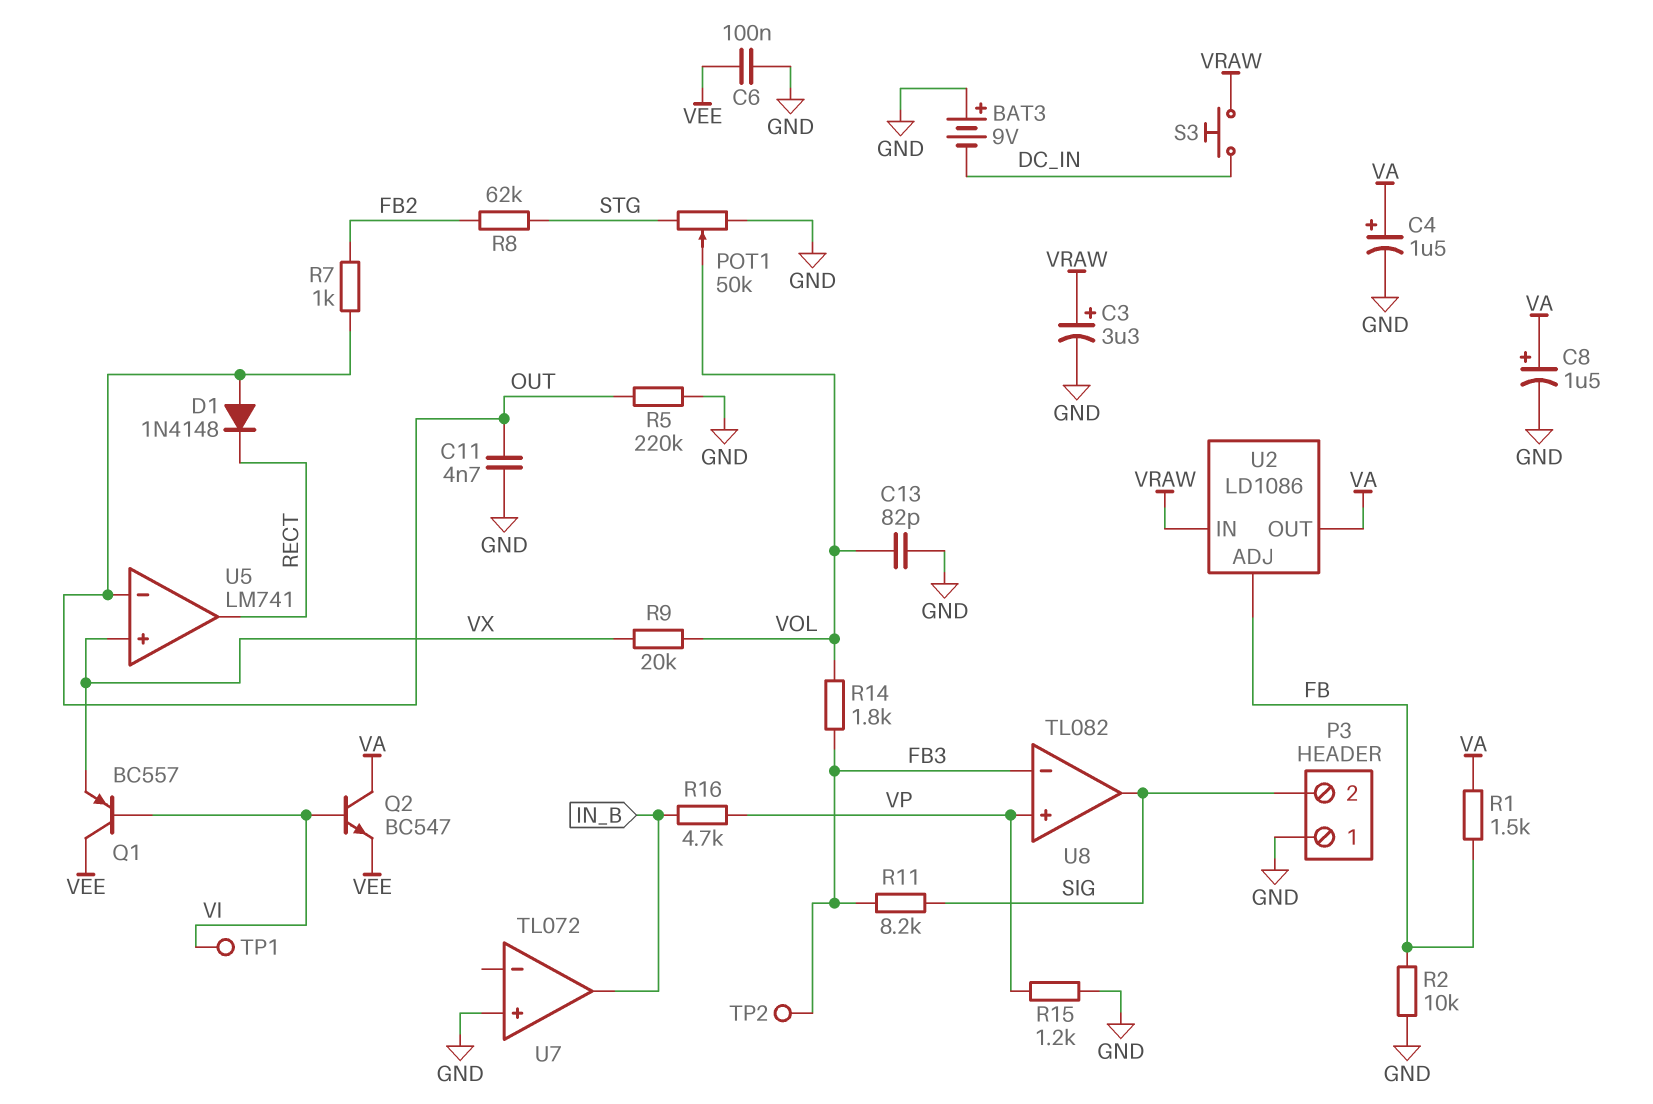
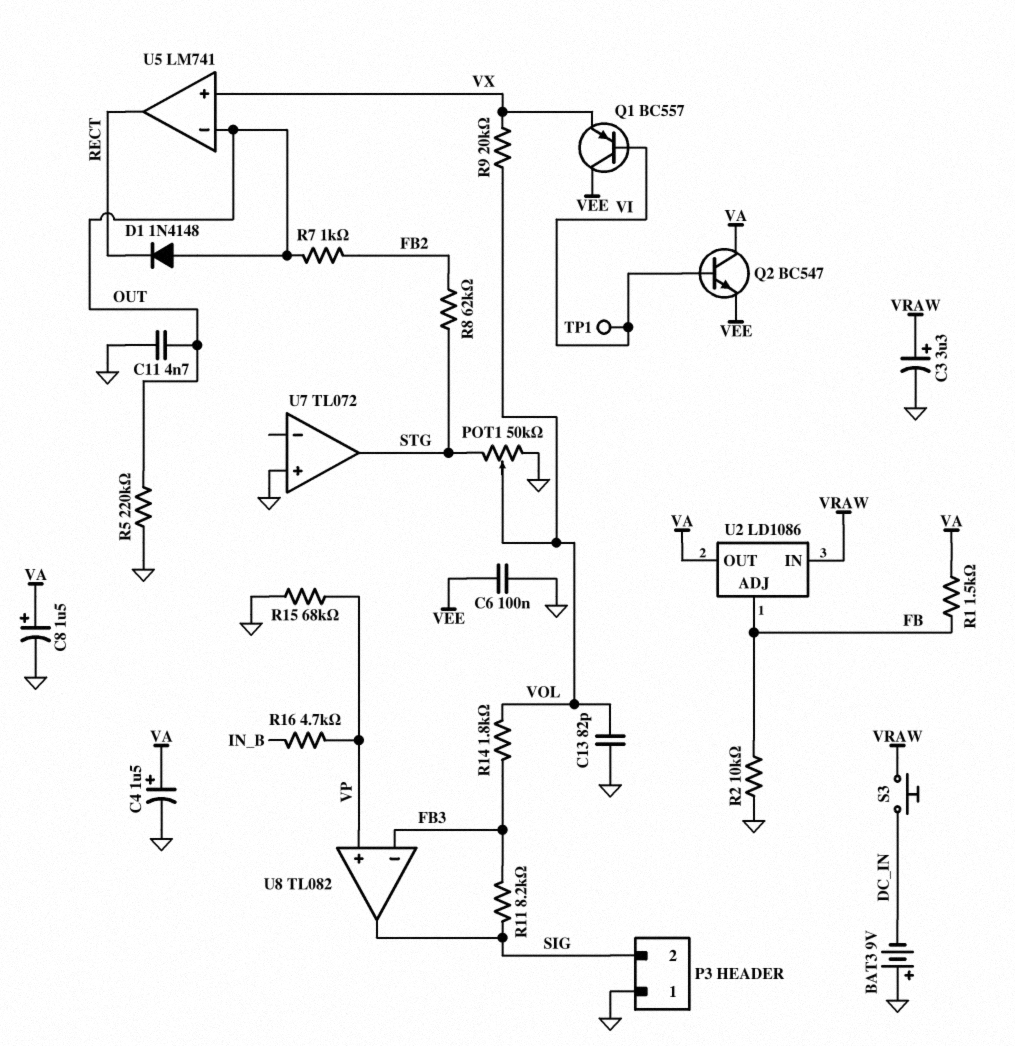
R15: 1.2k (GND, VP) -> 68k (GND, VP)
TP2: test point (FB3) -> none
U7 pin out: IN_B -> STG

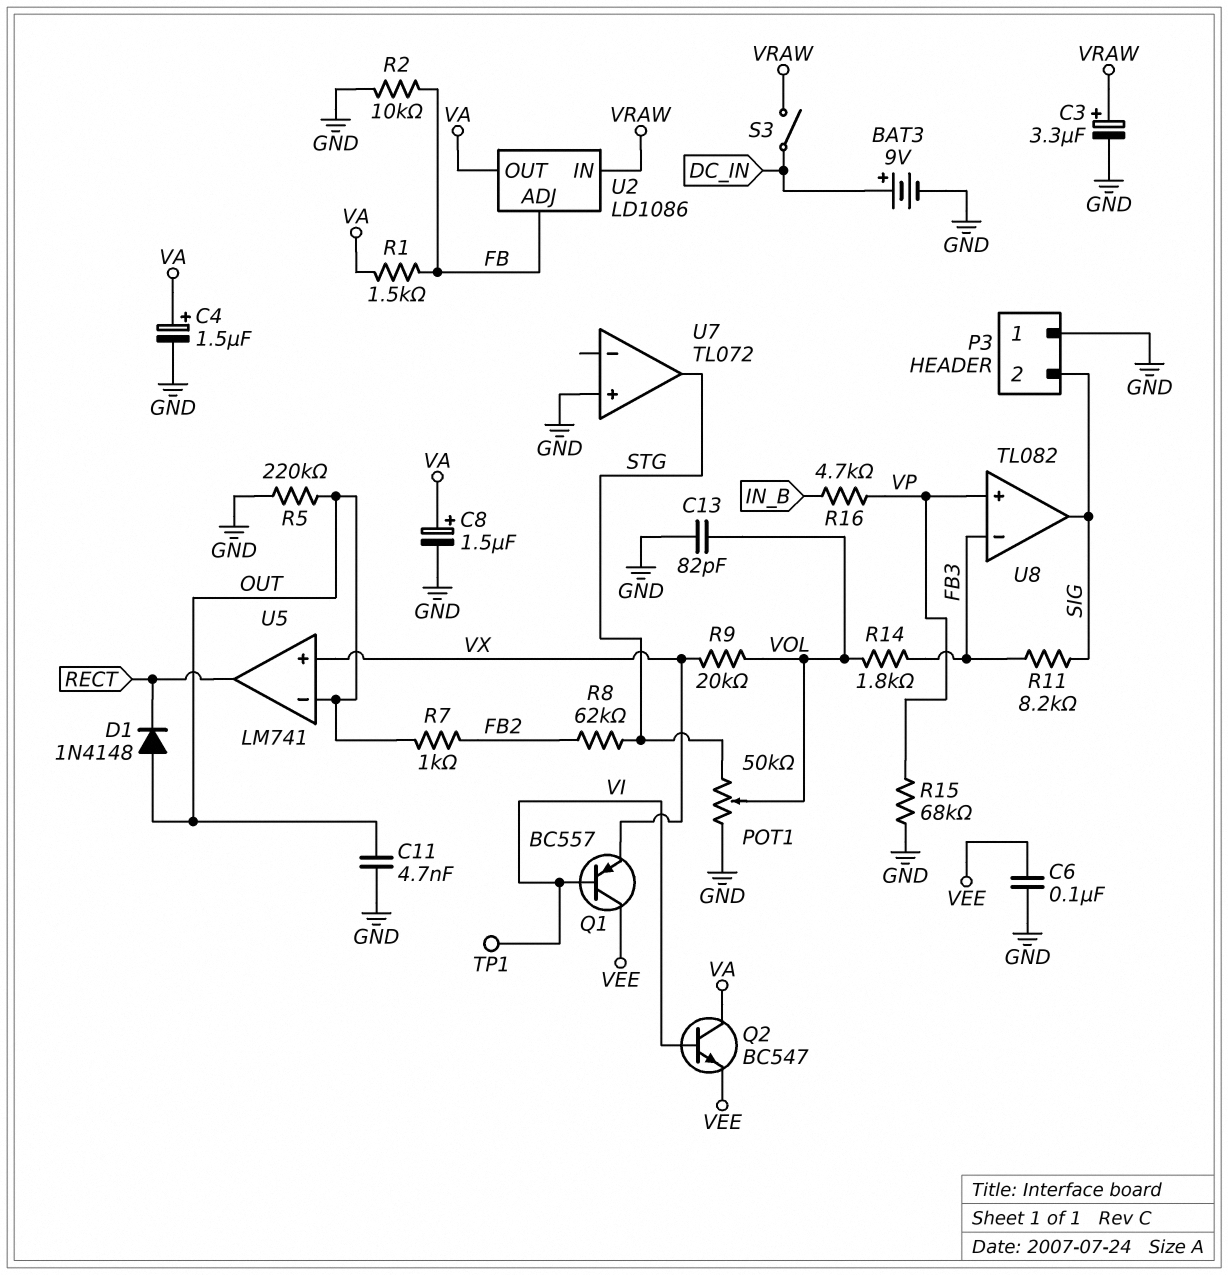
BAT3: 9V (plus GND, minus DC_IN) -> 9V (plus DC_IN, minus GND)
S3: button (DC_IN, VRAW) -> switch (DC_IN, VRAW)

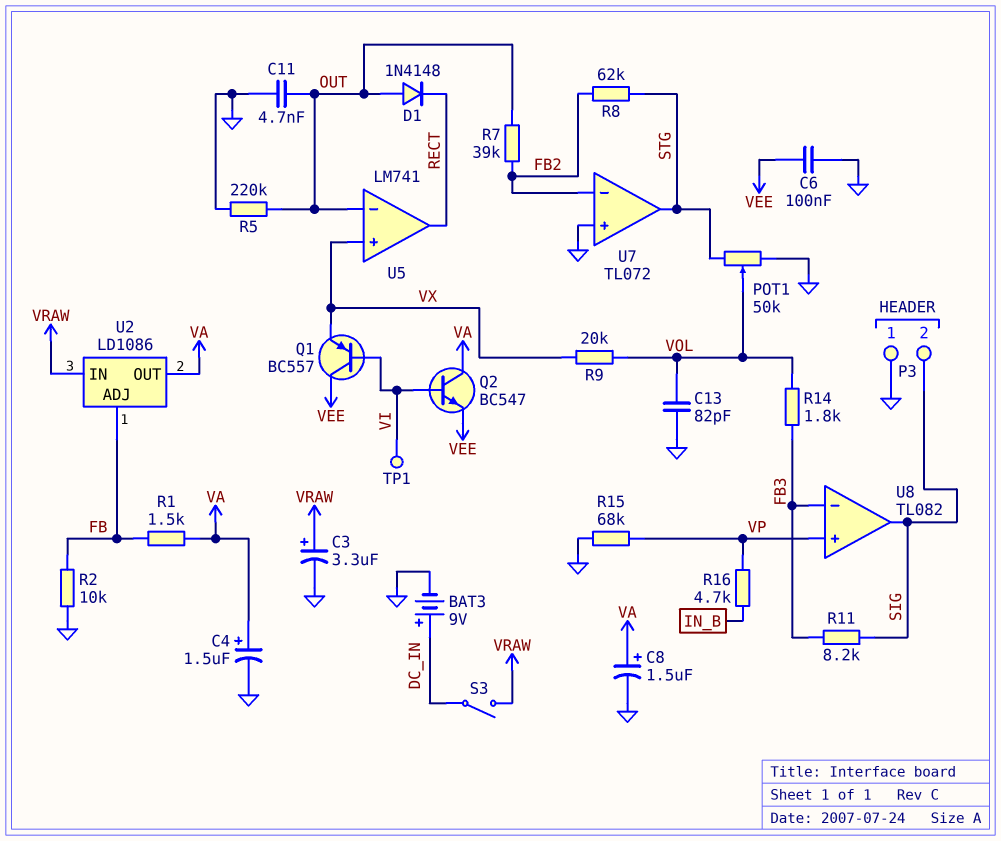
R7: 1k (FB2, OUT) -> 39k (FB2, OUT)
U7 pin in-: none -> FB2

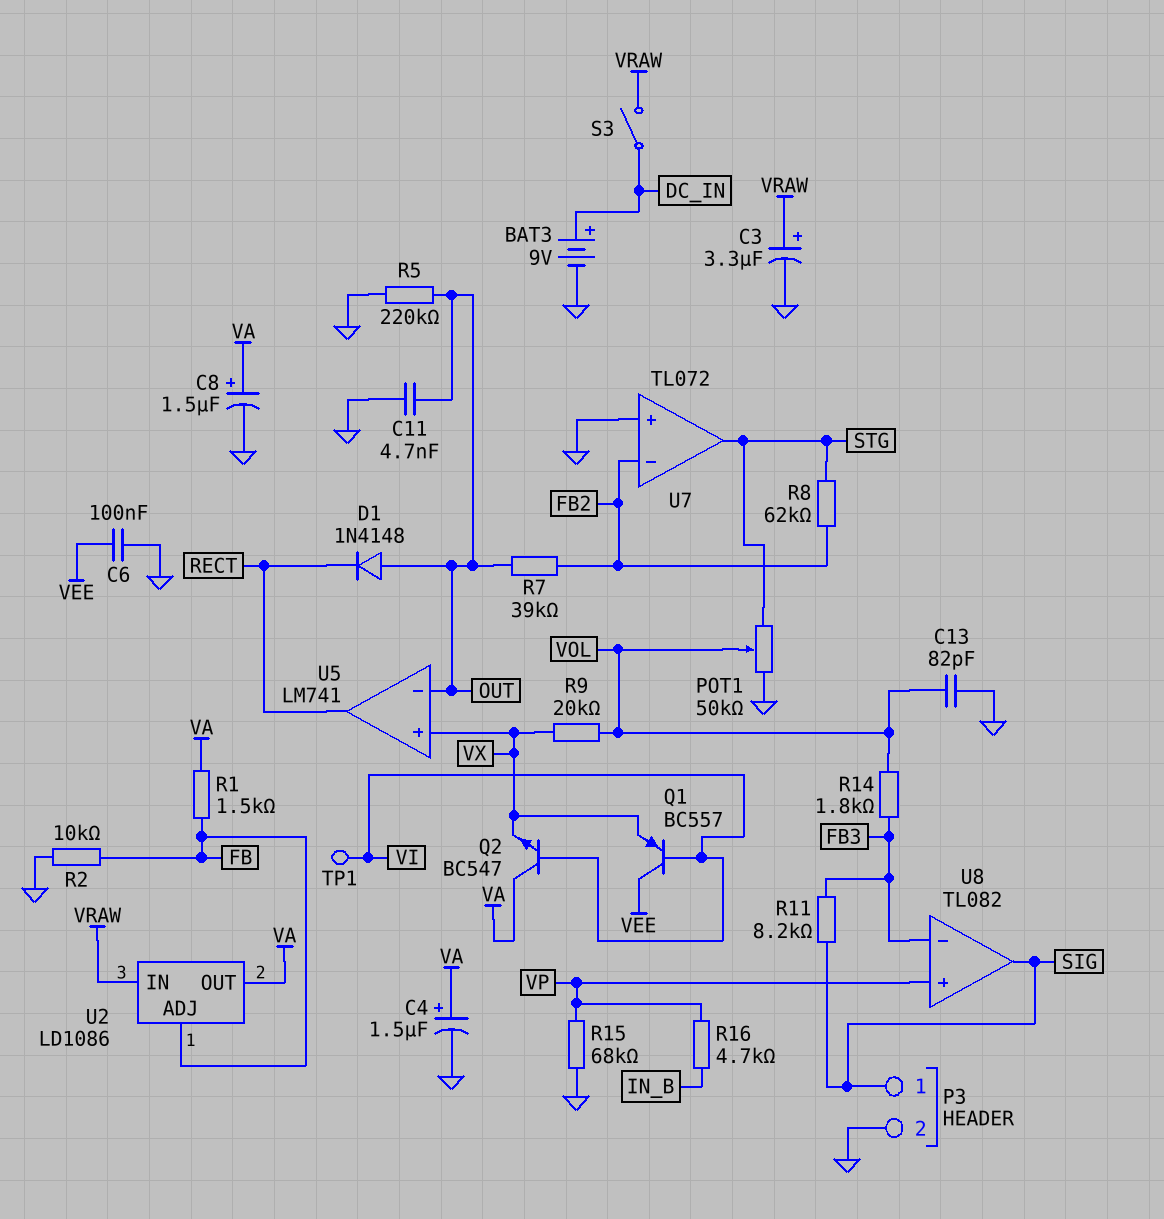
P3 pin 1: GND -> SIG
P3 pin 2: SIG -> GND
Q2: NPN BC547 (B VI, C VA, E VEE) -> NPN BC547 (B VI, C VA, E VX)

